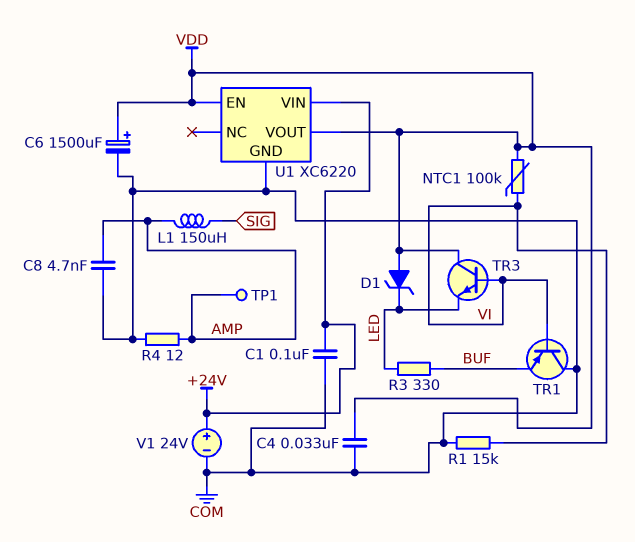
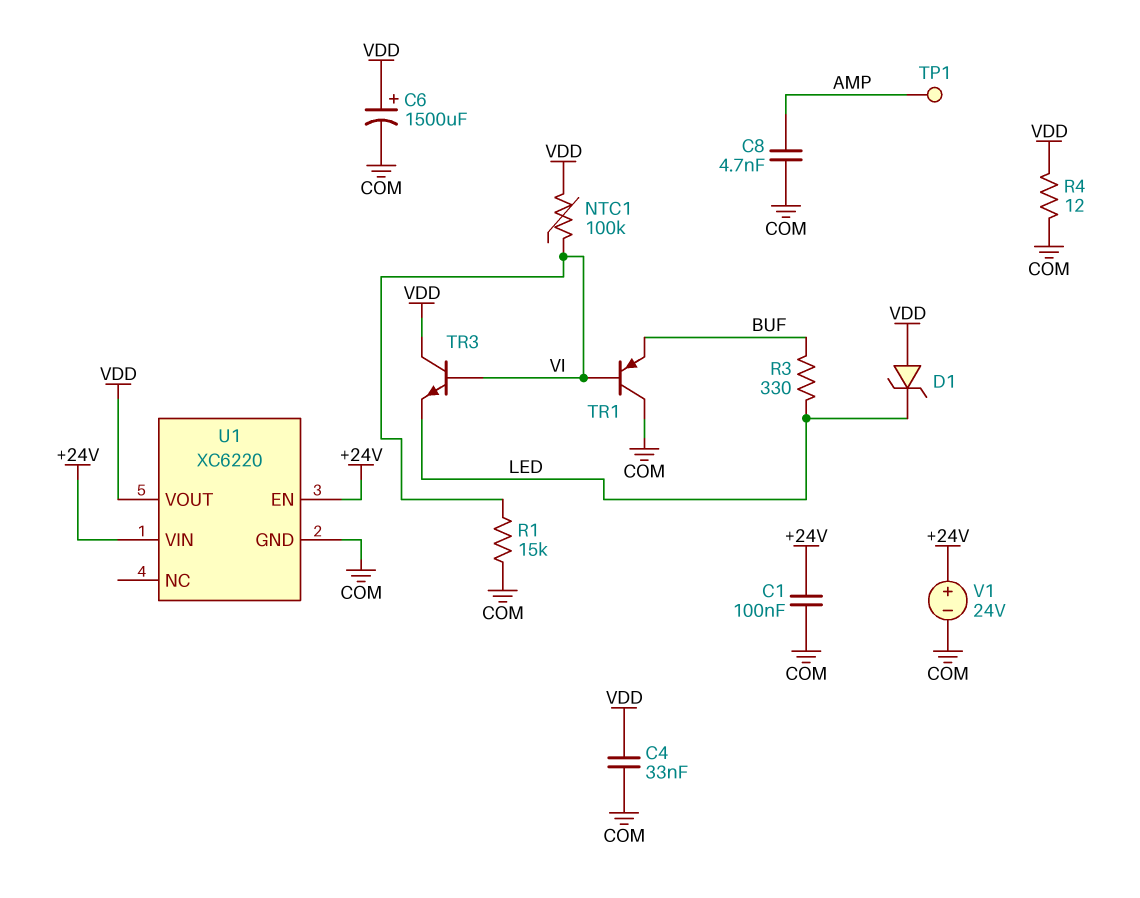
L1: 150uH (AMP, SIG) -> none
R4: 12 (AMP, COM) -> 12 (COM, VDD)
U1 pin EN: VDD -> +24V

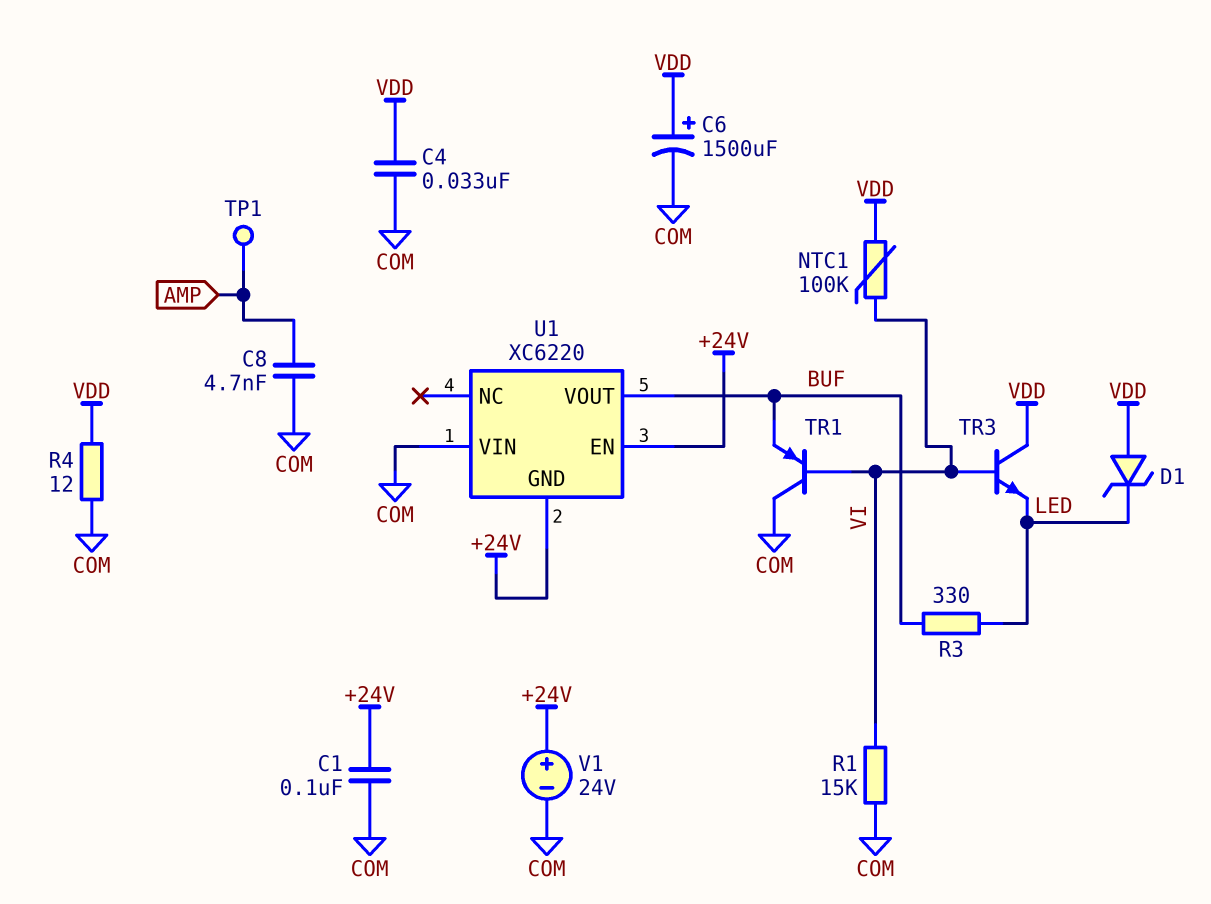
U1 pin GND: COM -> +24V
U1 pin VIN: +24V -> COM
U1 pin VOUT: VDD -> BUF

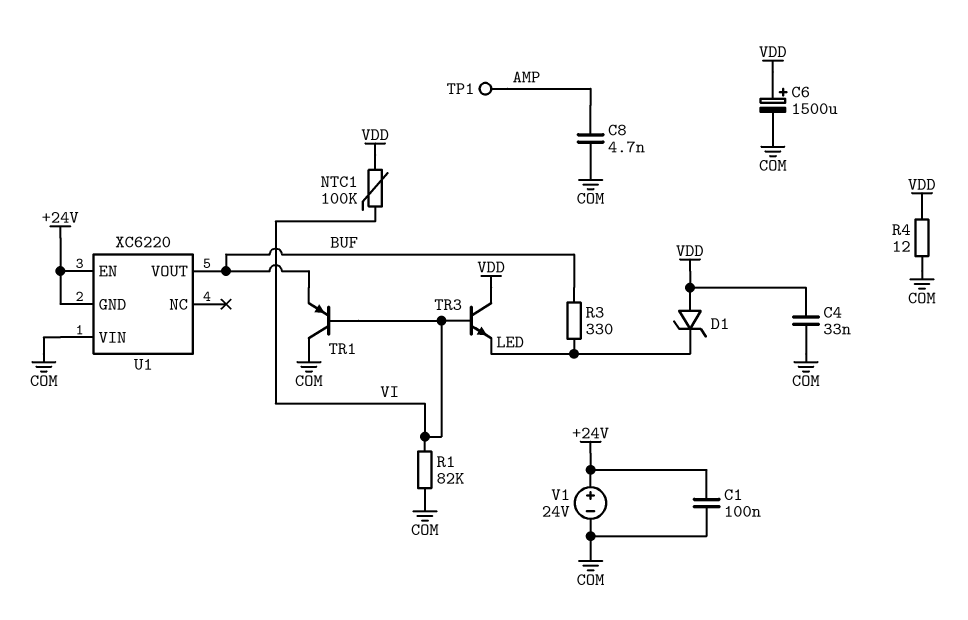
R1: 15k (COM, VI) -> 82k (COM, VI)

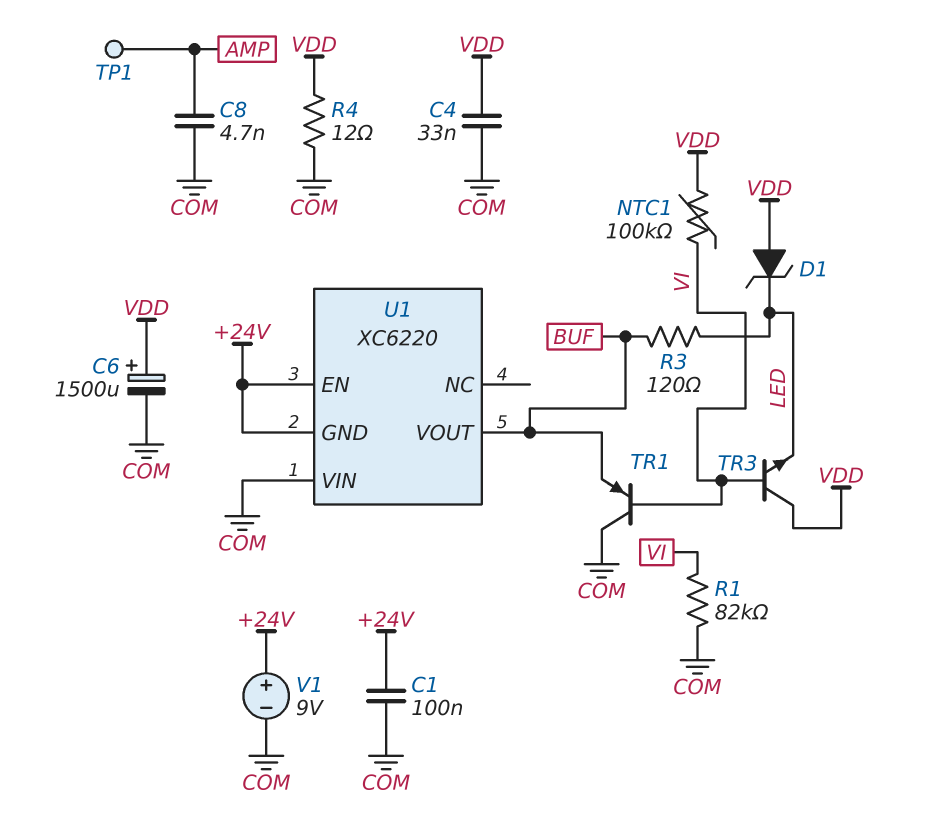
R3: 330 (BUF, LED) -> 120 (BUF, LED)
V1: 24V (plus +24V, minus COM) -> 9V (plus +24V, minus COM)

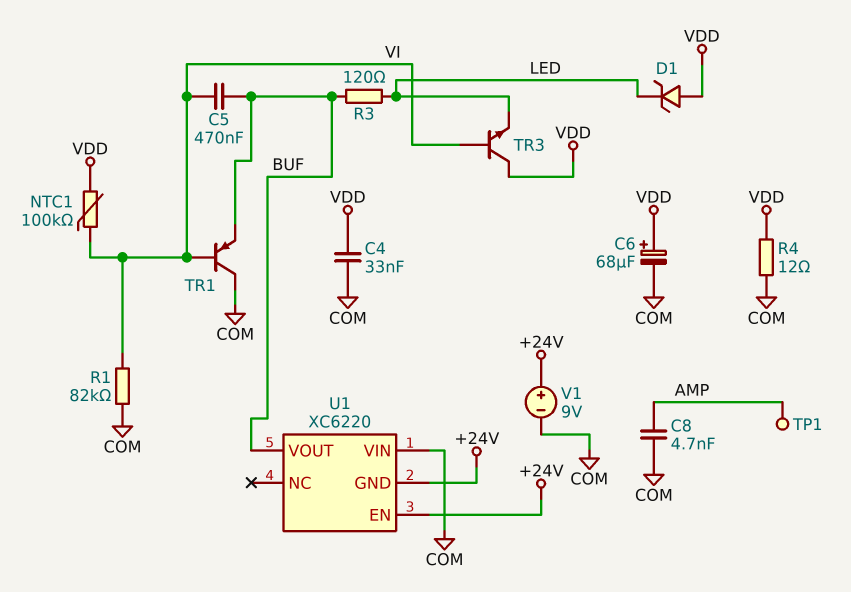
C1: 100nF (+24V, COM) -> none
C5: none -> 470nF (BUF, VI)
C6: 1500uF (plus VDD, minus COM) -> 68uF (plus VDD, minus COM)

